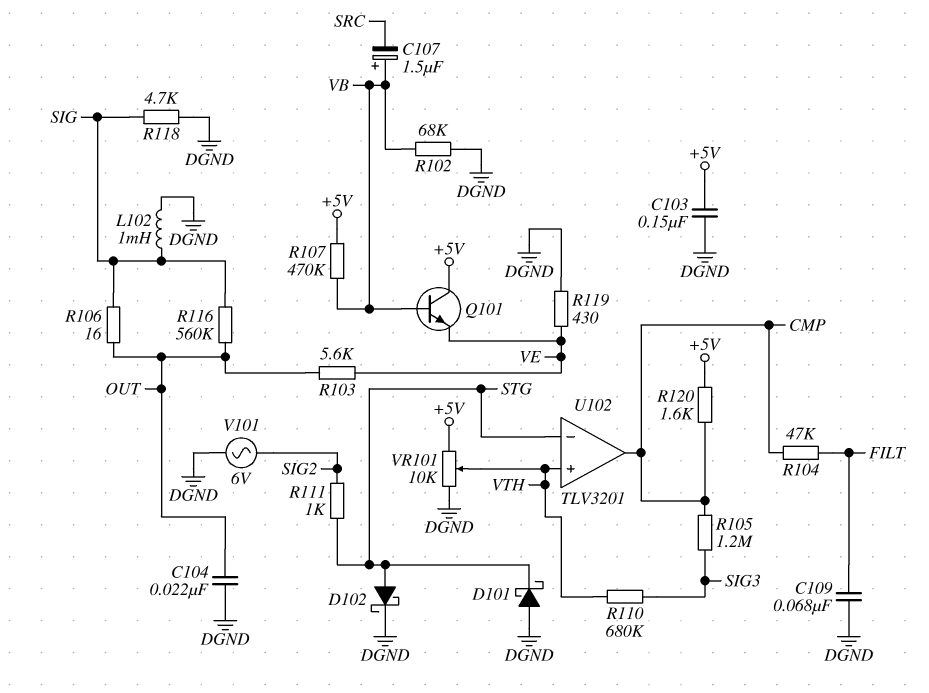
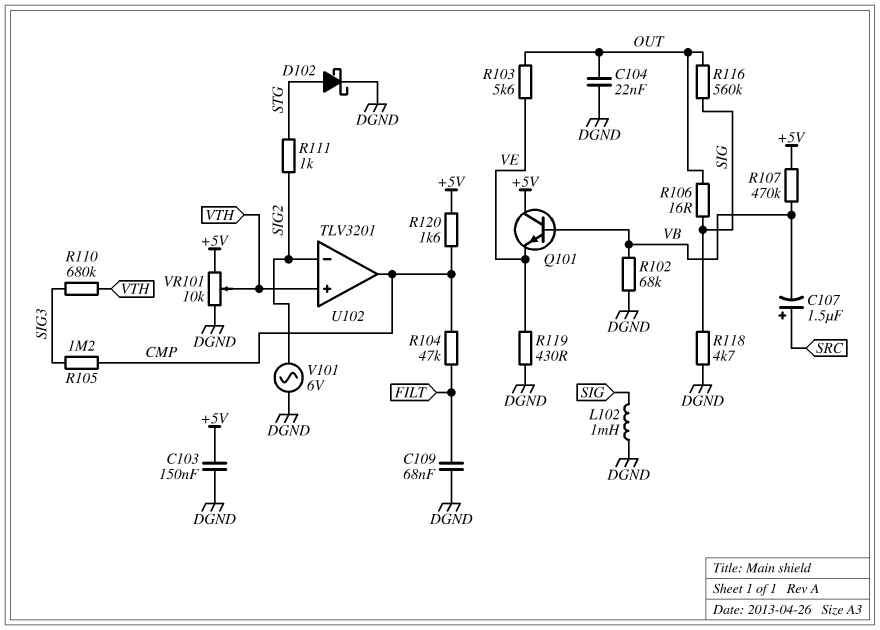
C107: 1.5uF (plus VB, minus SRC) -> 1.5uF (plus SRC, minus VB)
D101: schottky (A DGND, K STG) -> none
U102 pin in-: STG -> SIG2

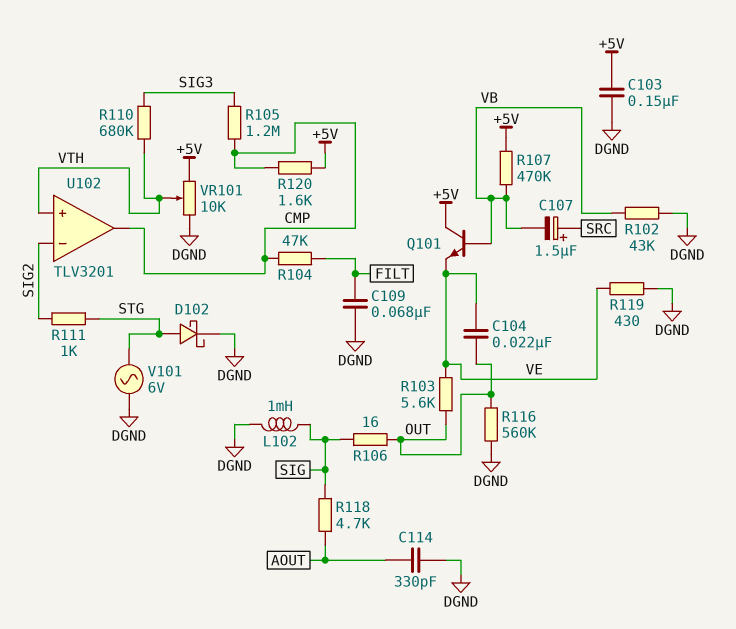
C104: 22nF (DGND, OUT) -> 22nF (OUT, VE)
C114: none -> 330pF (AOUT, DGND)
R102: 68k (DGND, VB) -> 43k (DGND, VB)
R116: 560k (OUT, SIG) -> 560k (DGND, OUT)
R118: 4.7k (DGND, SIG) -> 4.7k (AOUT, SIG)
V101: AC 6V (DGND, SIG2) -> AC 6V (DGND, STG)

